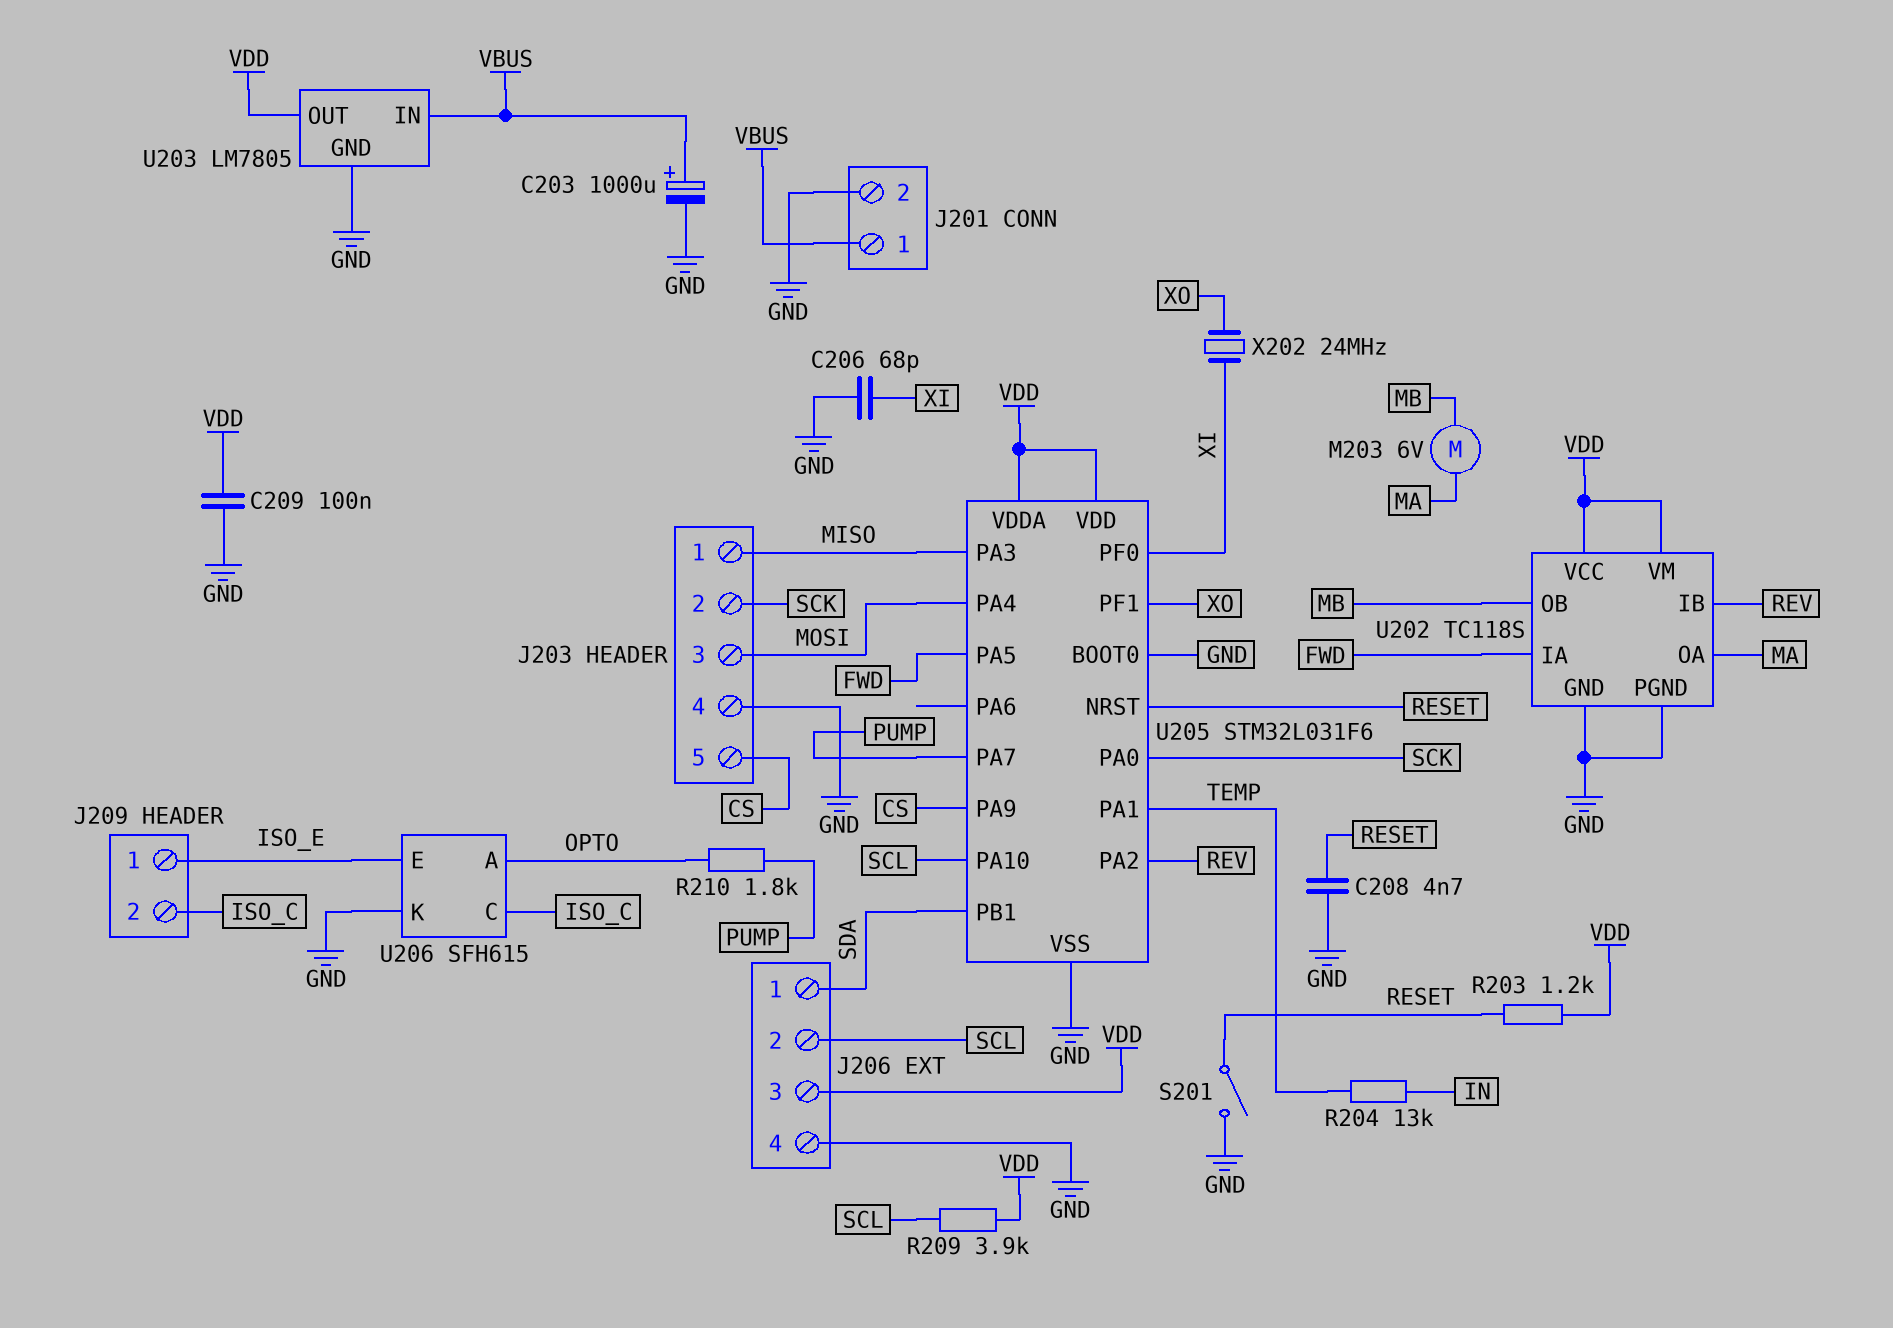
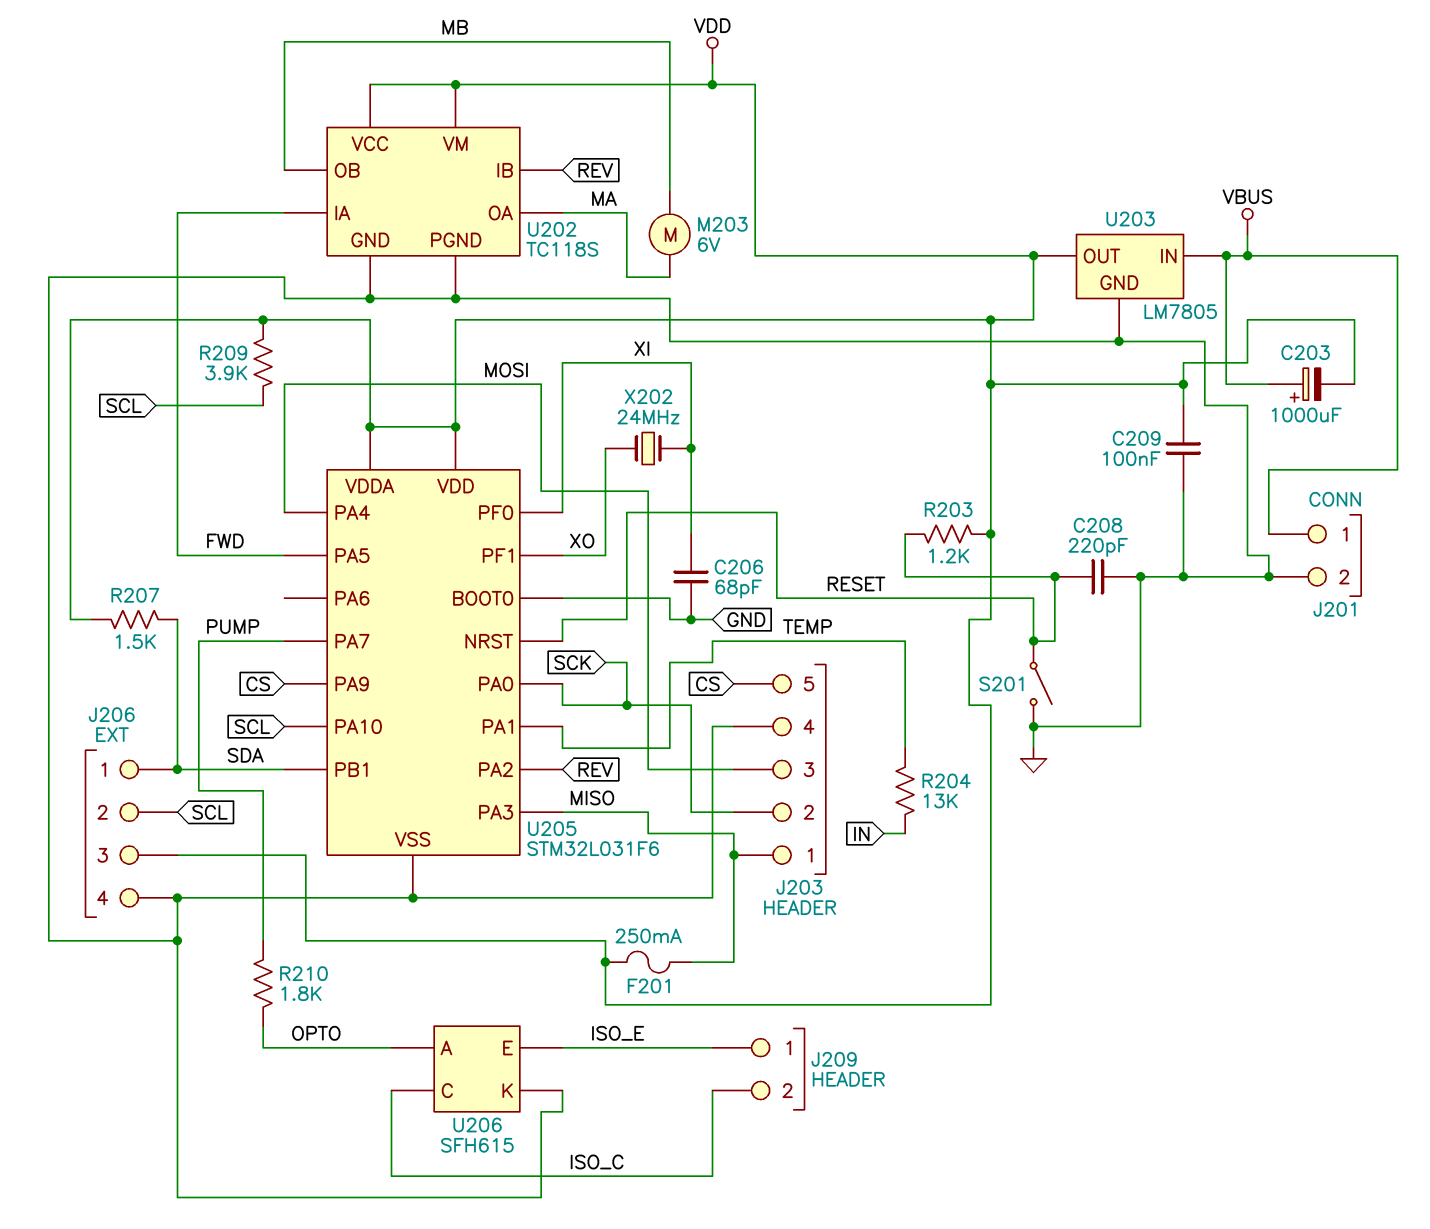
C203: 1000uF (plus VBUS, minus GND) -> 1000uF (plus VBUS, minus VDD)
C208: 4.7nF (GND, RESET) -> 220pF (GND, RESET)
F201: none -> 250mA (MISO, VDD)
R207: none -> 1.5k (SDA, VDD)

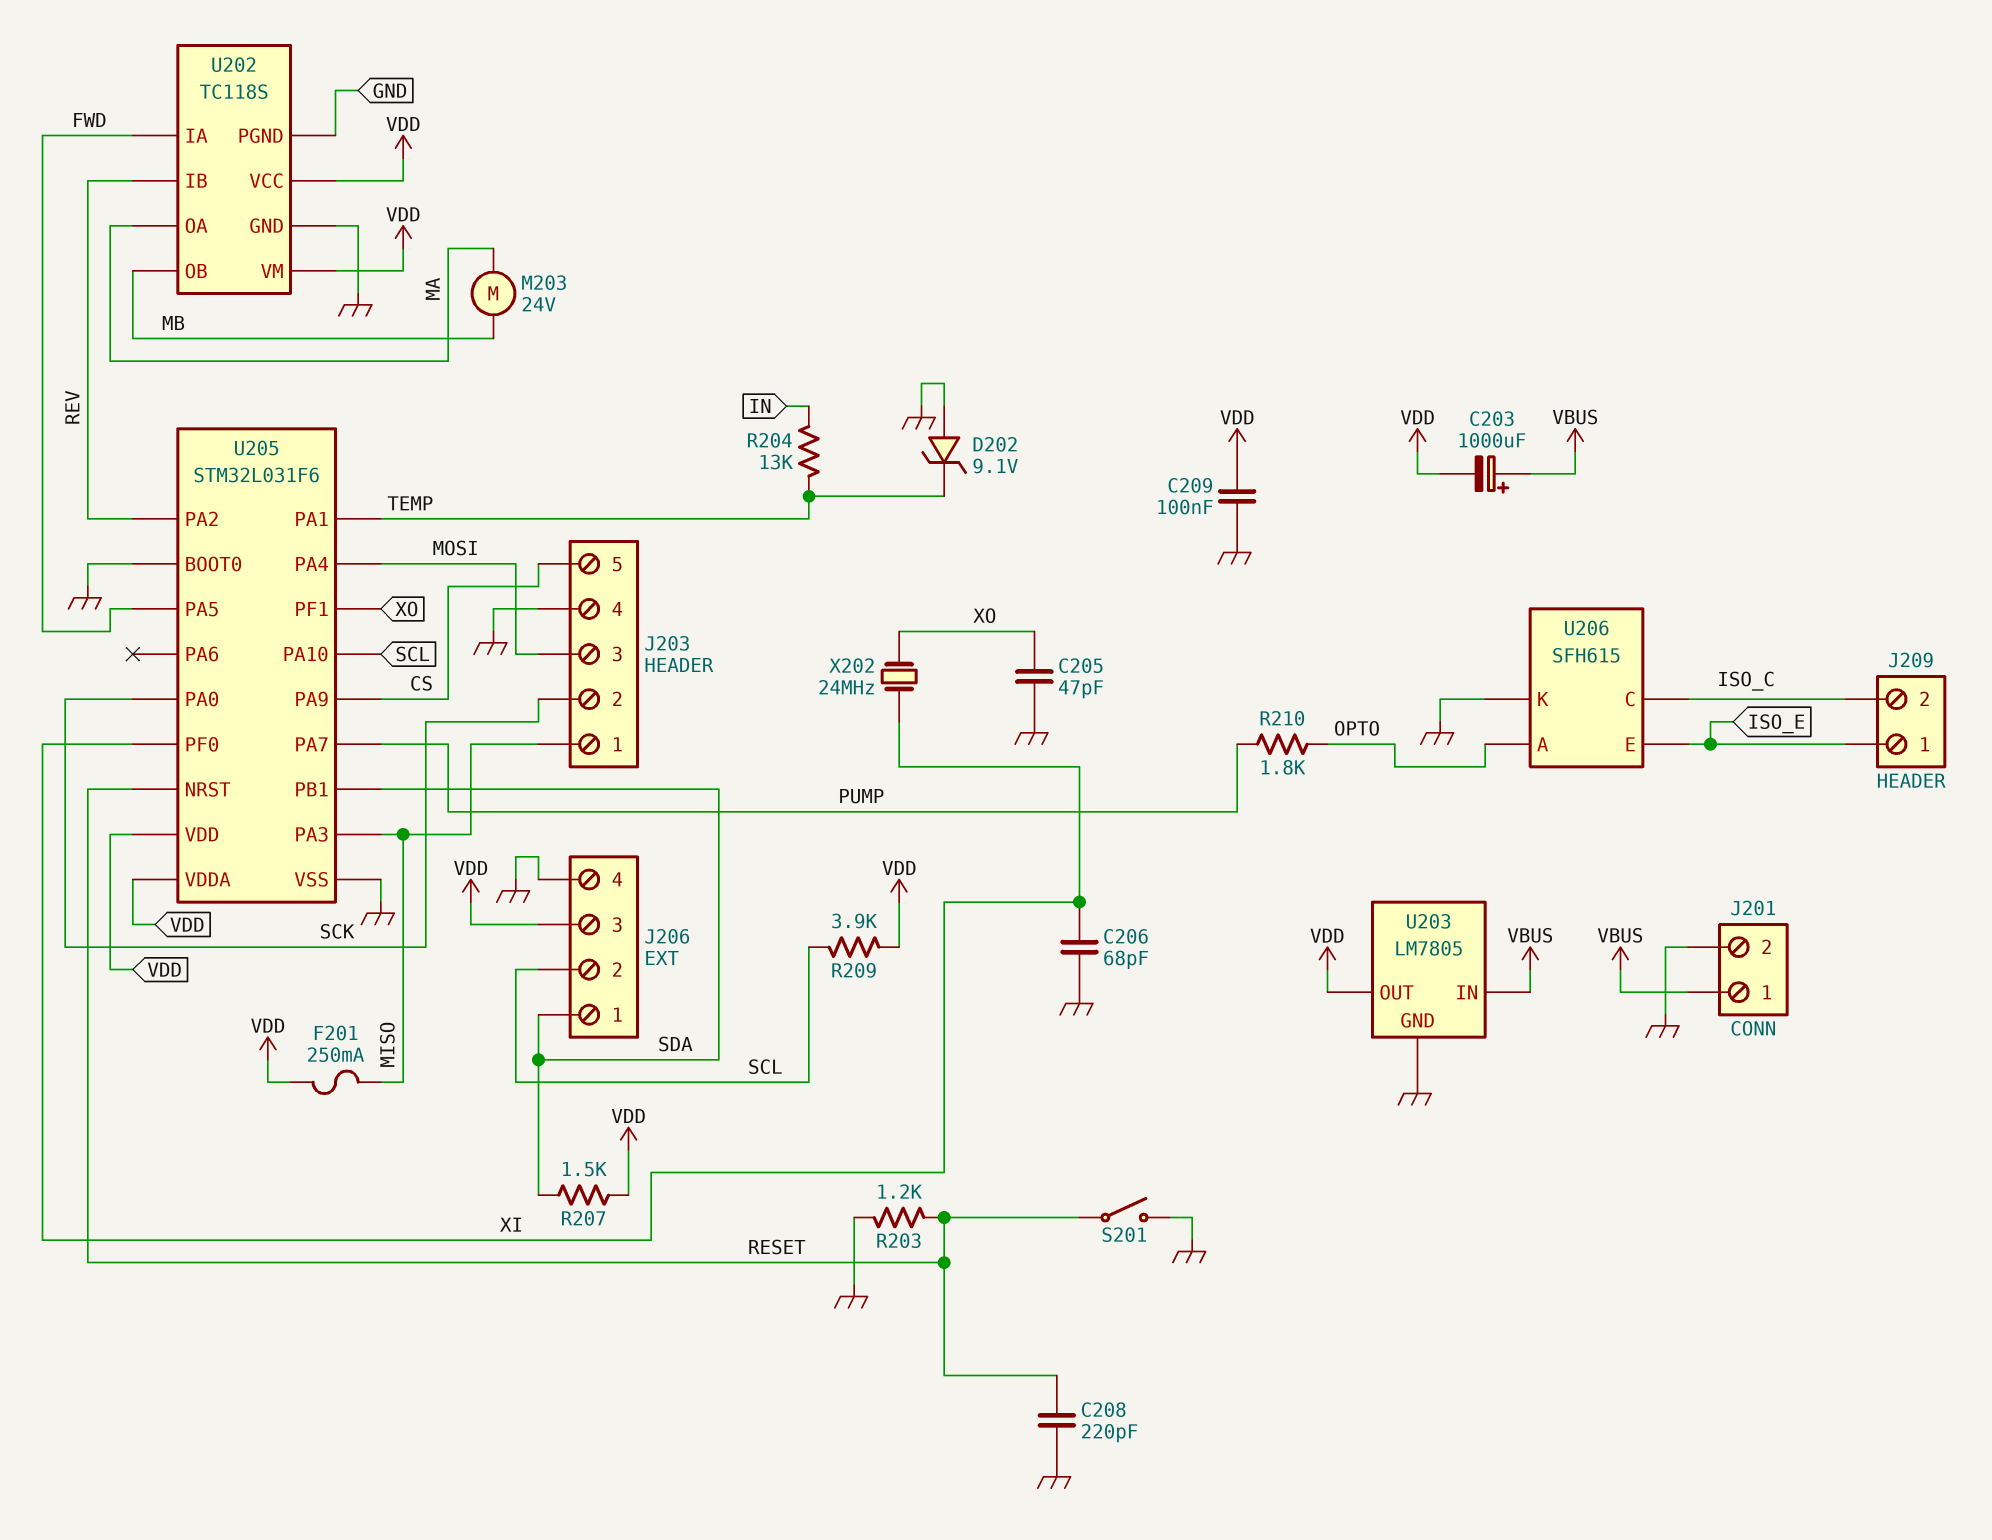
C205: none -> 47pF (GND, XO)
D202: none -> zener 9.1V (A GND, K TEMP)
M203: motor 6V (MA, MB) -> motor 24V (MA, MB)
R203: 1.2k (RESET, VDD) -> 1.2k (GND, RESET)

